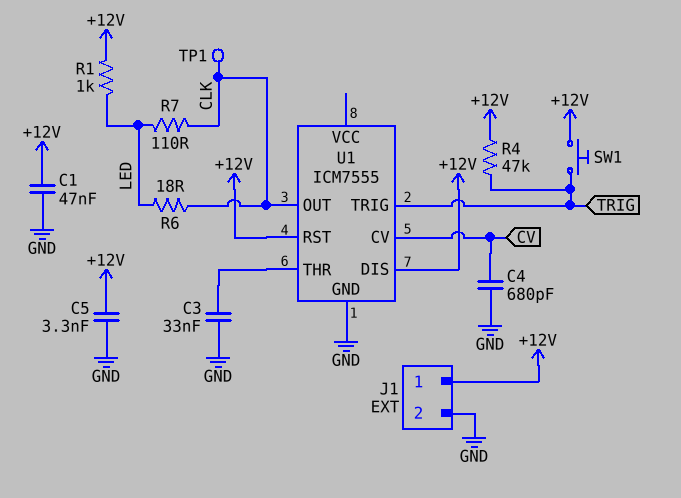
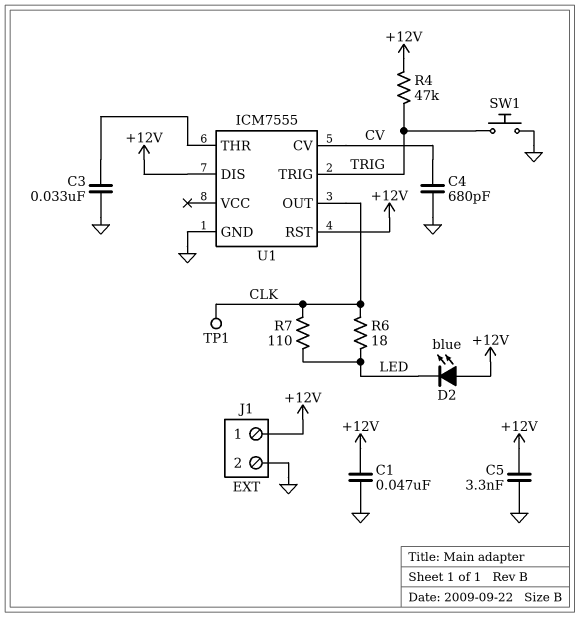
D2: none -> LED blue (A +12V, K LED)
R1: 1k (+12V, LED) -> none
SW1: button (+12V, TRIG) -> button (GND, TRIG)

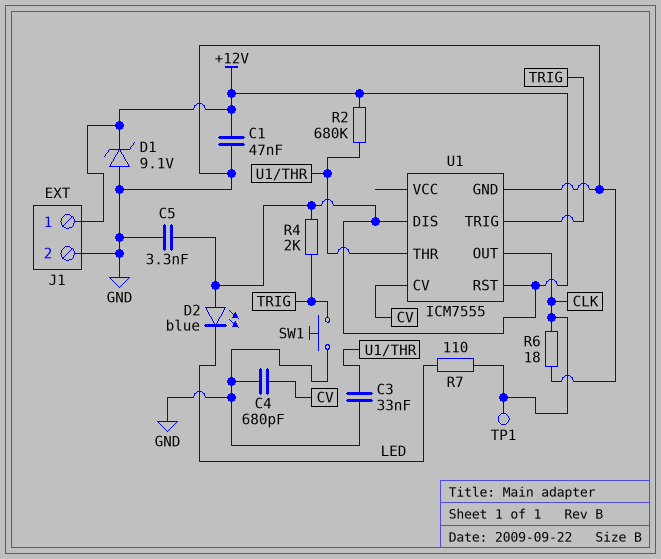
D1: none -> zener 9.1V (A GND, K +12V)
R2: none -> 680k (+12V, U1/THR)
R4: 47k (+12V, TRIG) -> 2k (+12V, TRIG)
R6: 18 (CLK, LED) -> 18 (CLK, GND)

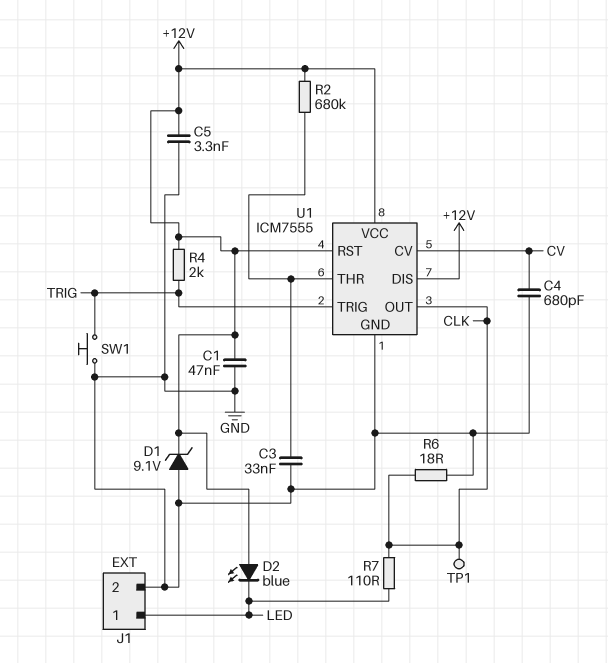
J1 pin 1: +12V -> LED
U1 pin VCC: none -> +12V

